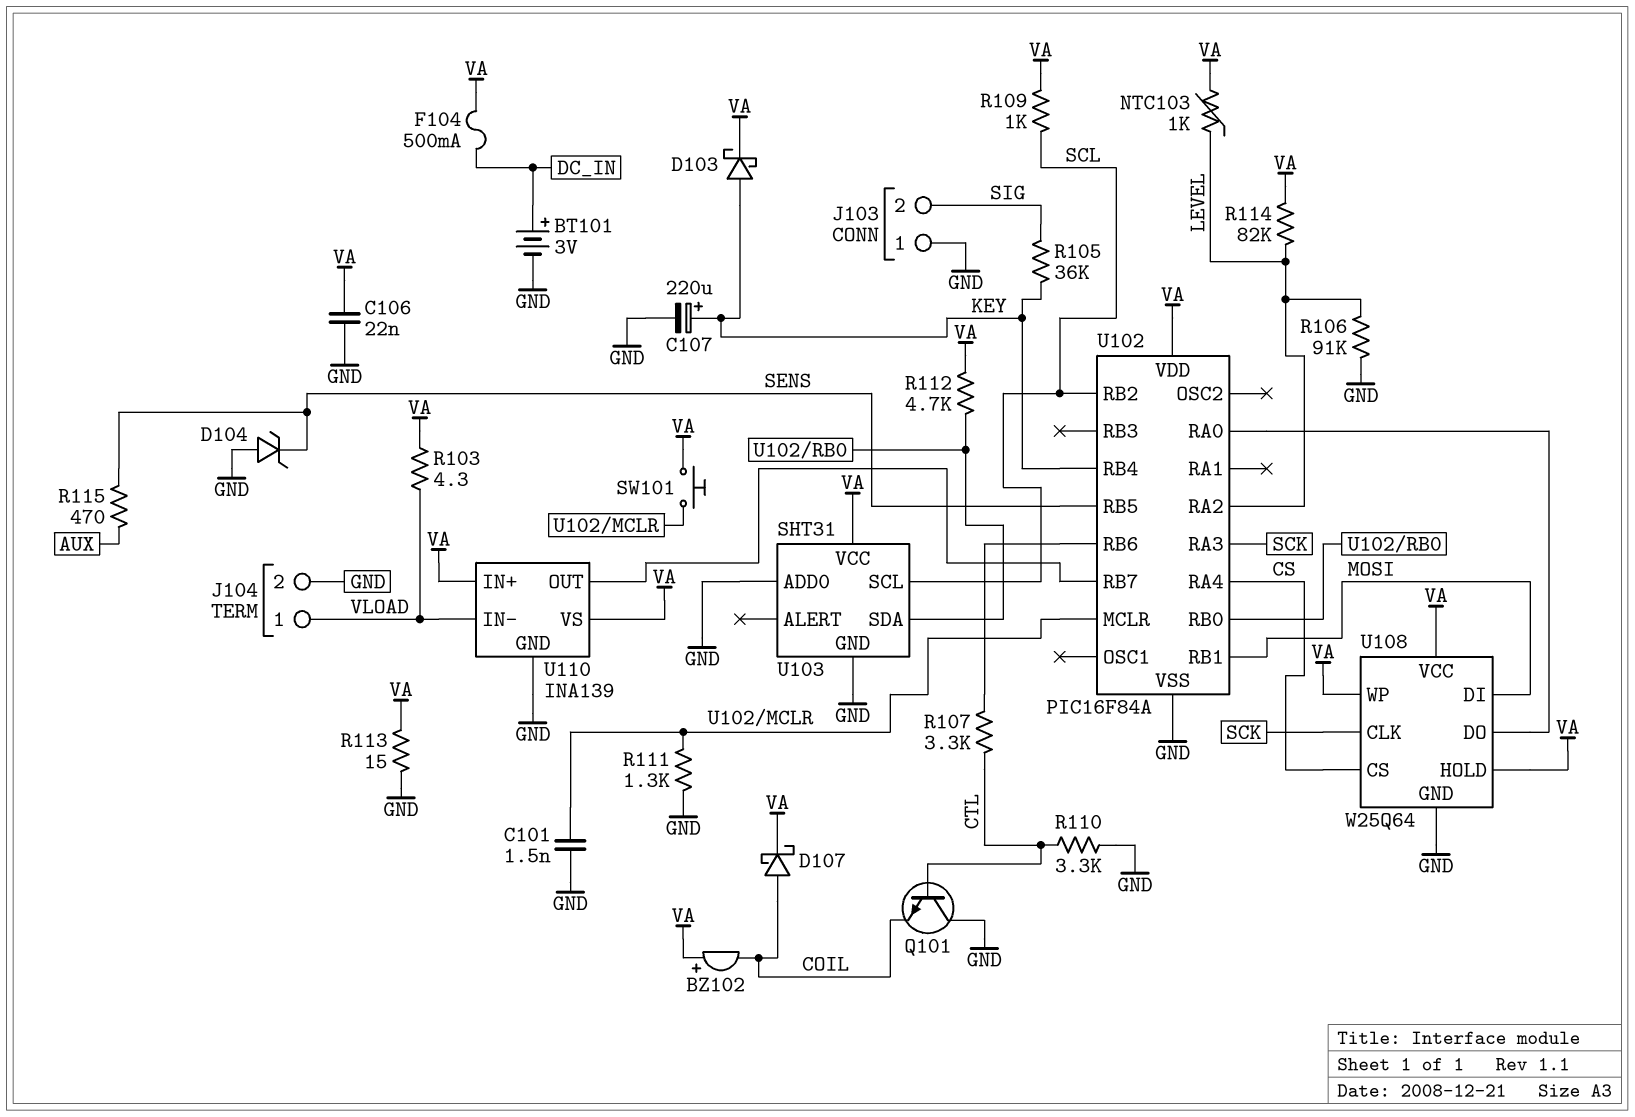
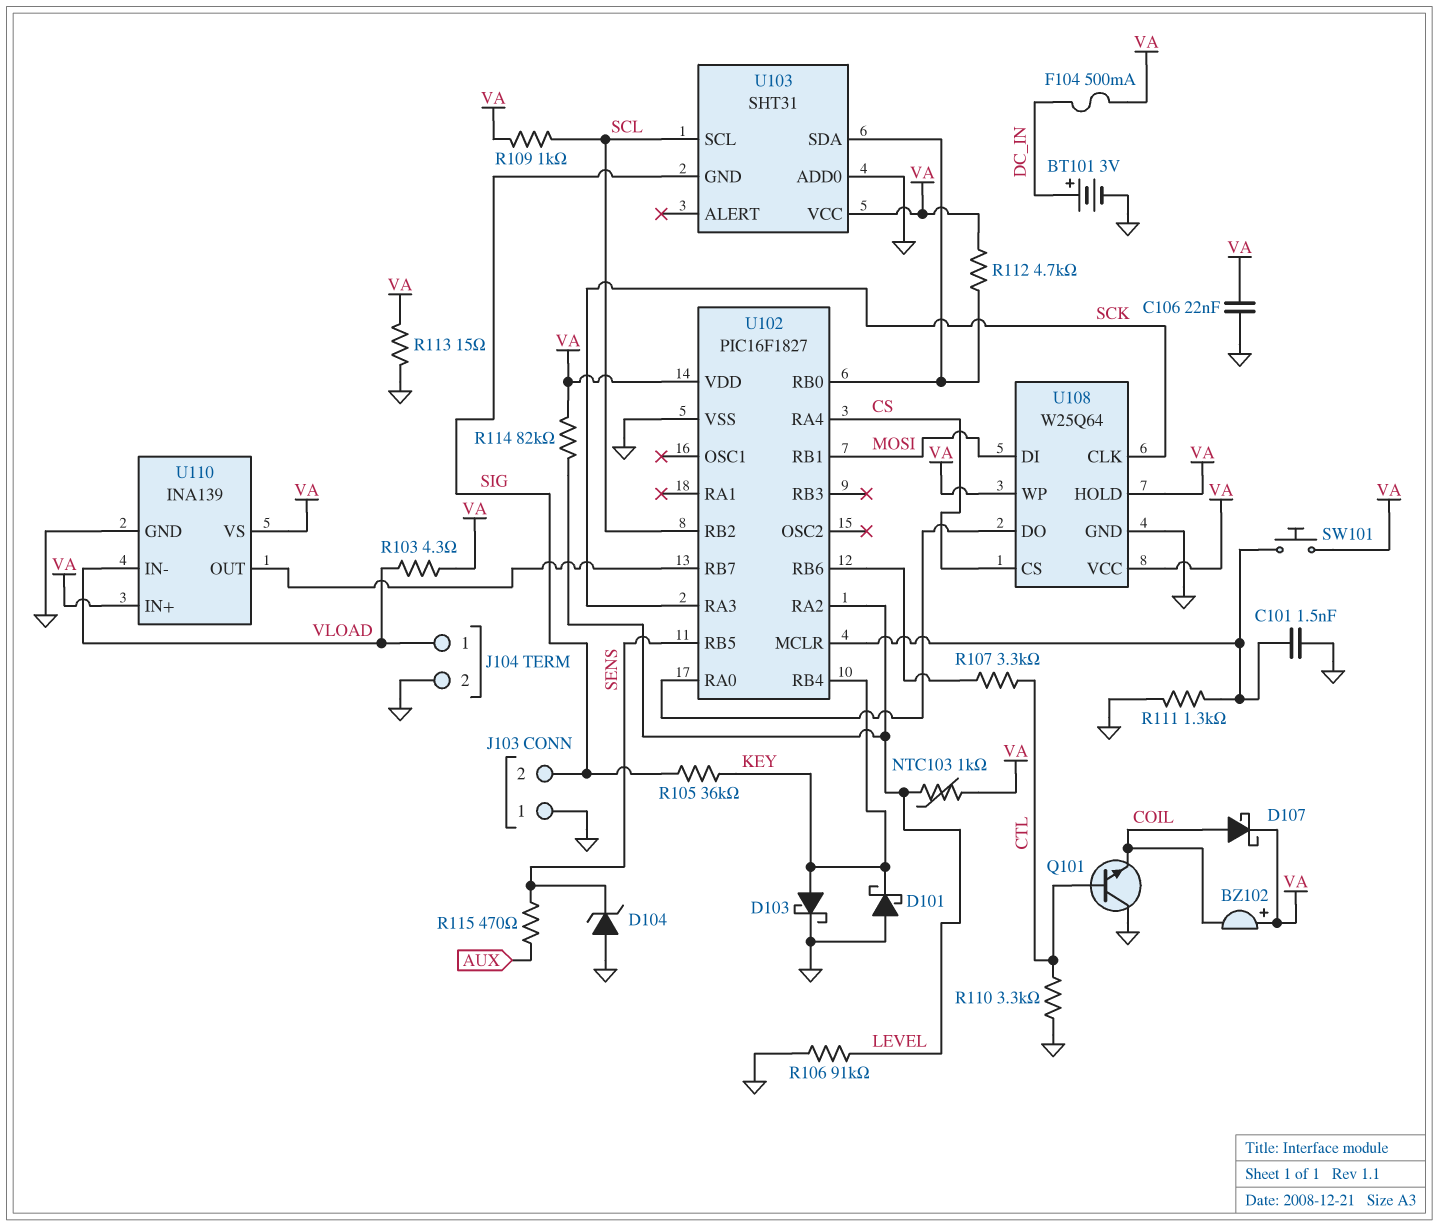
C107: 220uF (plus KEY, minus GND) -> none
D101: none -> schottky (A GND, K KEY)
D103: schottky (A KEY, K VA) -> schottky (A KEY, K GND)
U102: PIC16F84A -> PIC16F1827
U103 pin GND: GND -> SIG

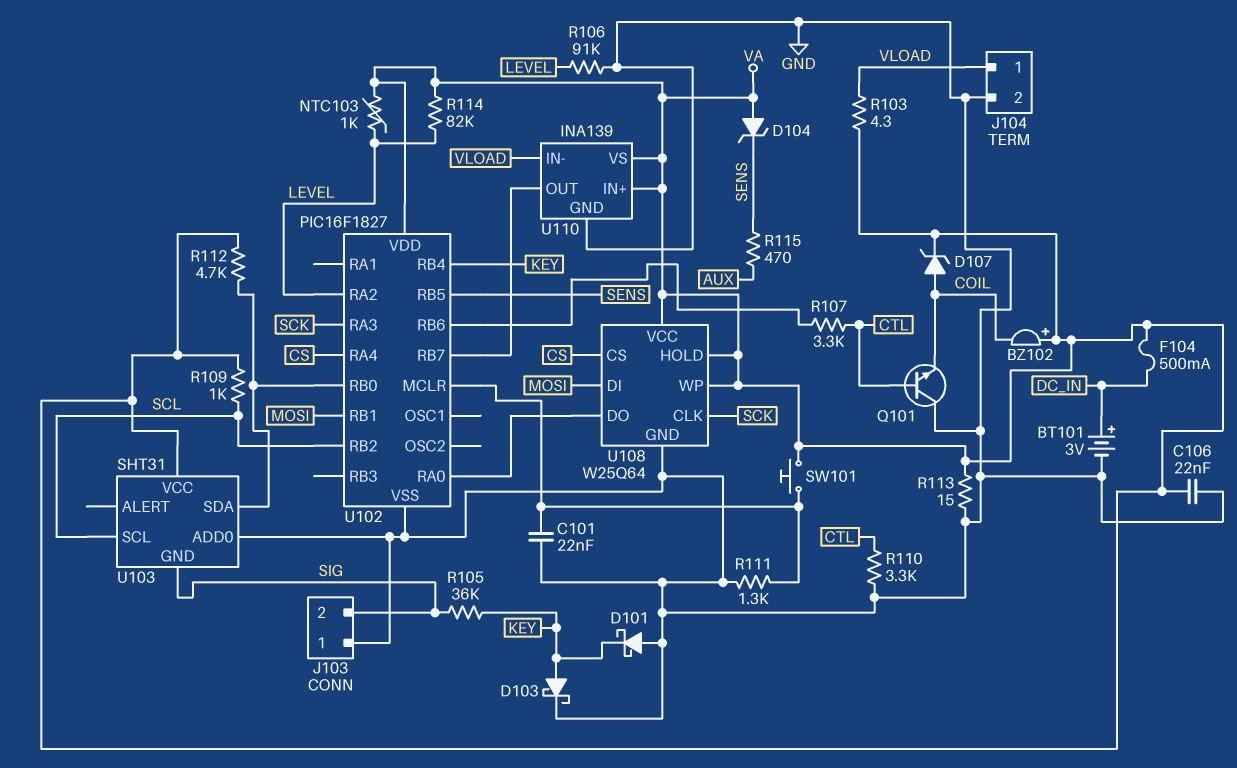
C101: 1.5nF (GND, U102/MCLR) -> 22nF (GND, U102/MCLR)
D104: zener (A GND, K SENS) -> zener (A VA, K SENS)
D107: schottky (A COIL, K VA) -> zener (A COIL, K VA)

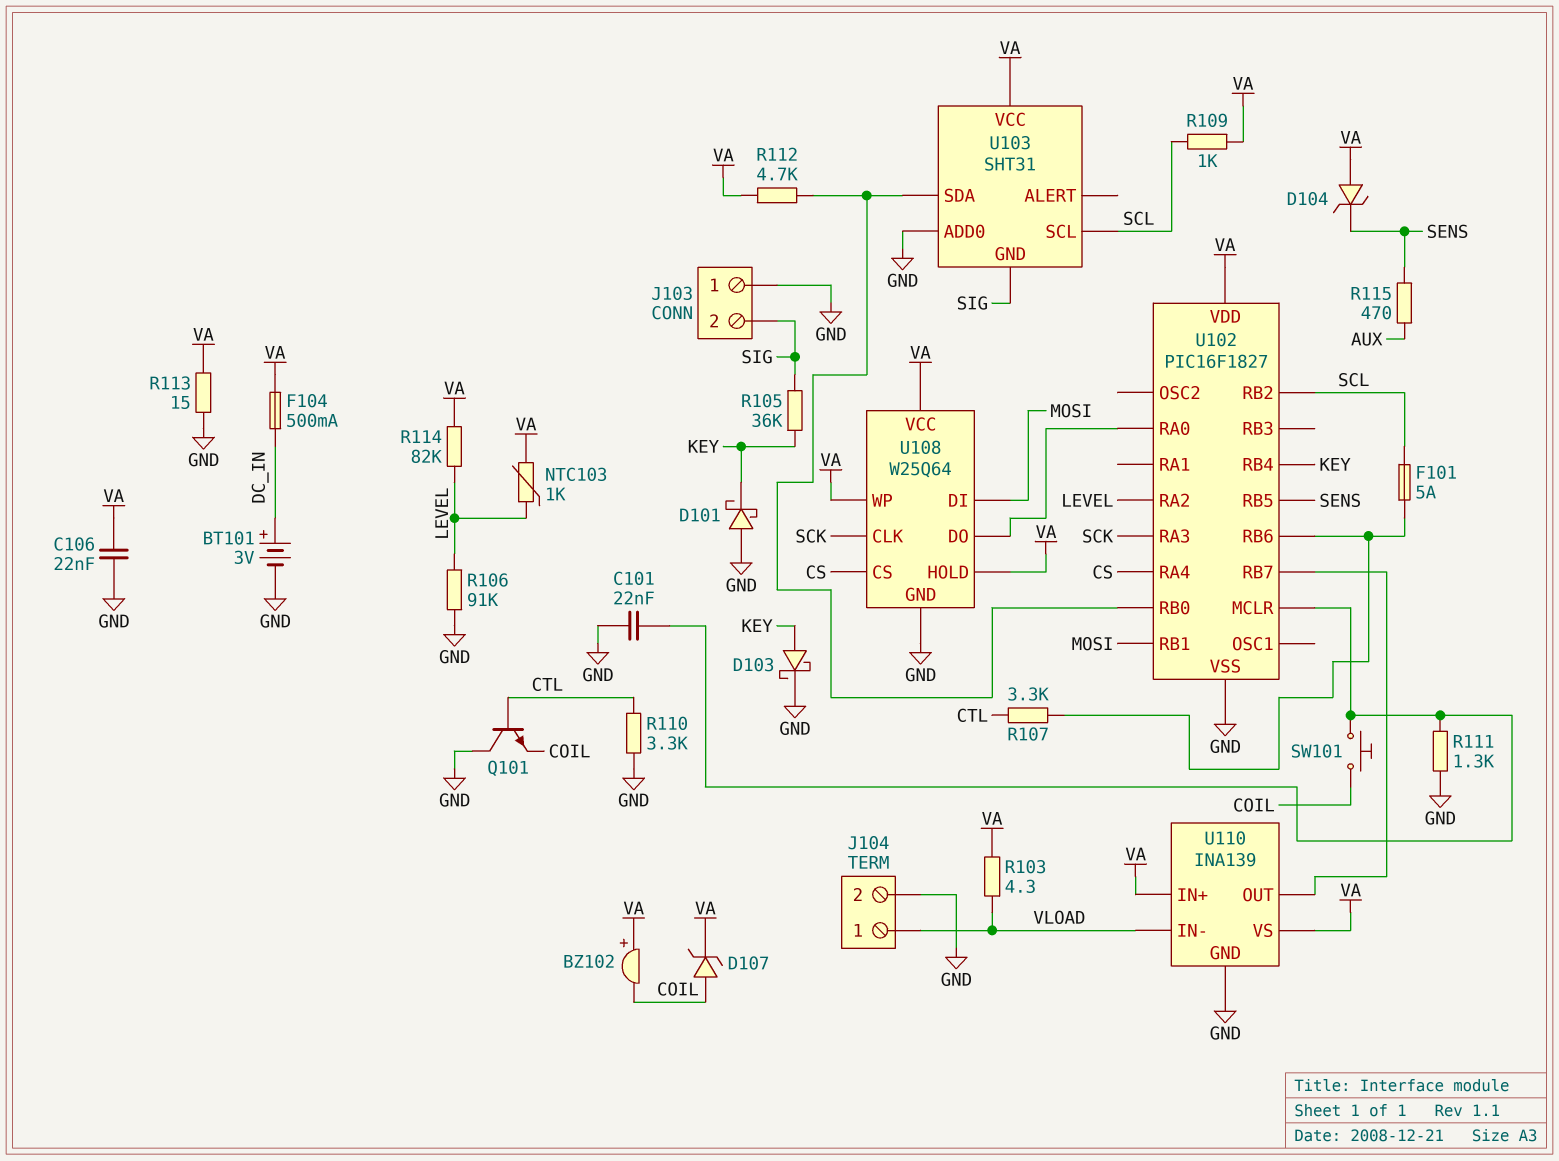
F101: none -> 5A (SCL, U102/RB6)
SW101: button (U102/MCLR, VA) -> button (COIL, U102/MCLR)

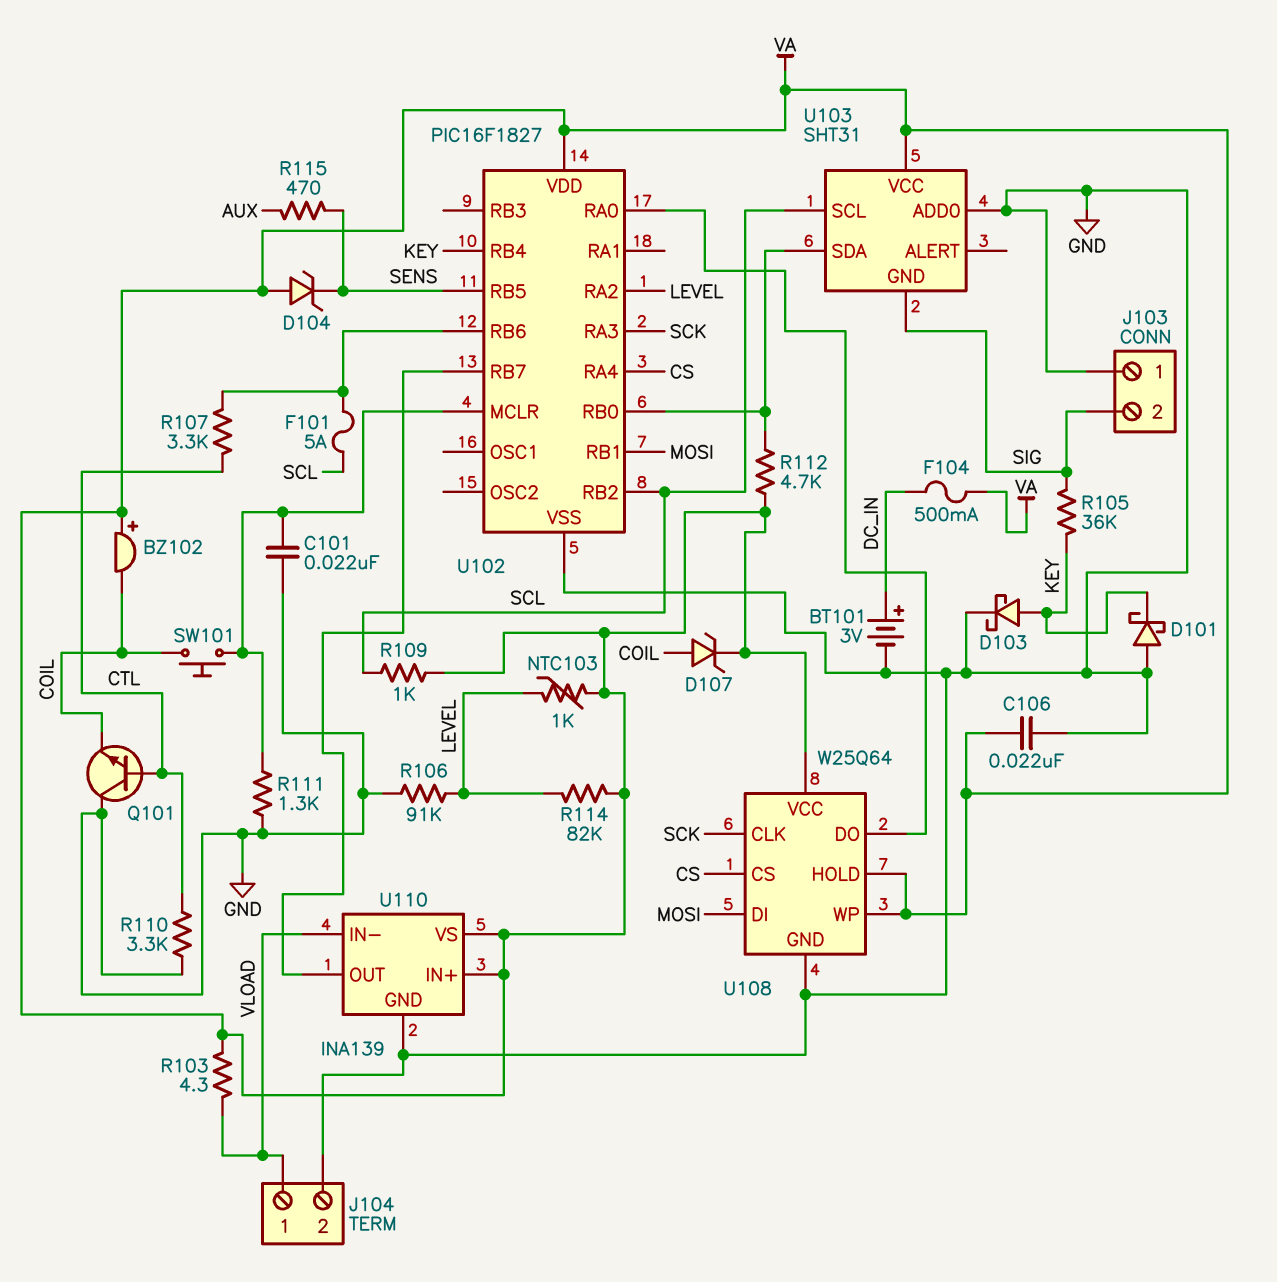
R113: 15 (GND, VA) -> none

